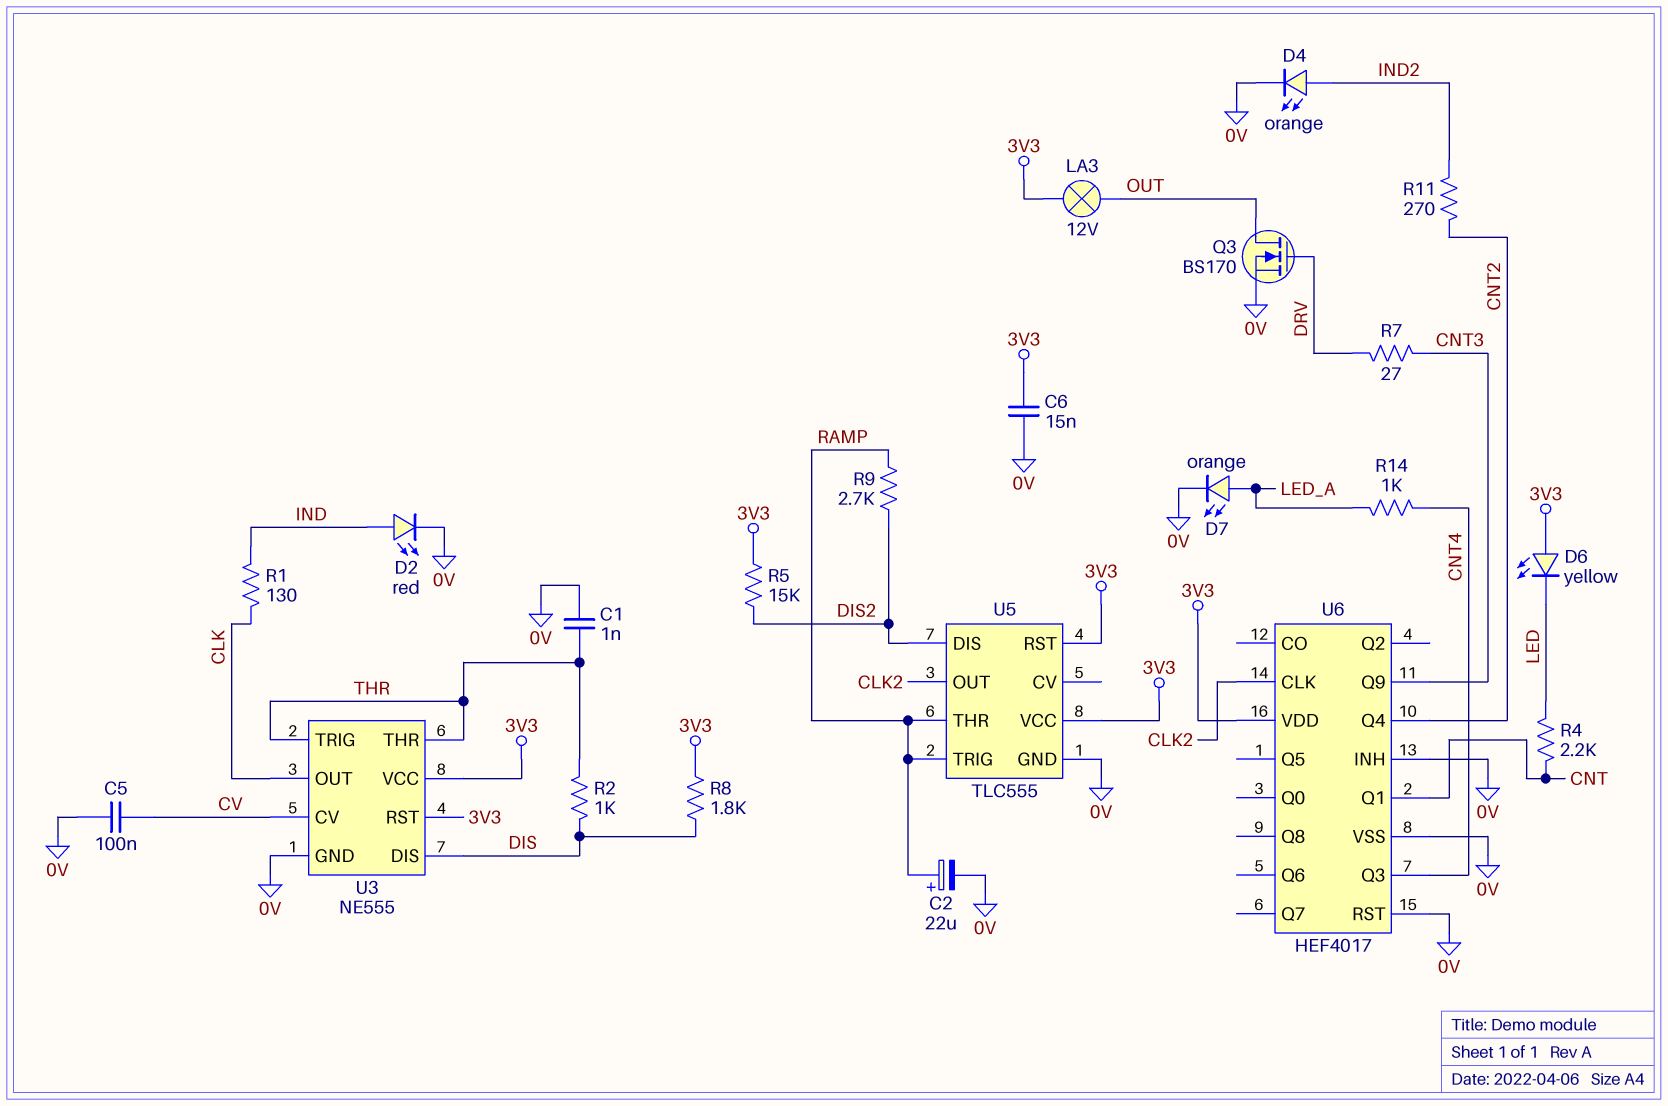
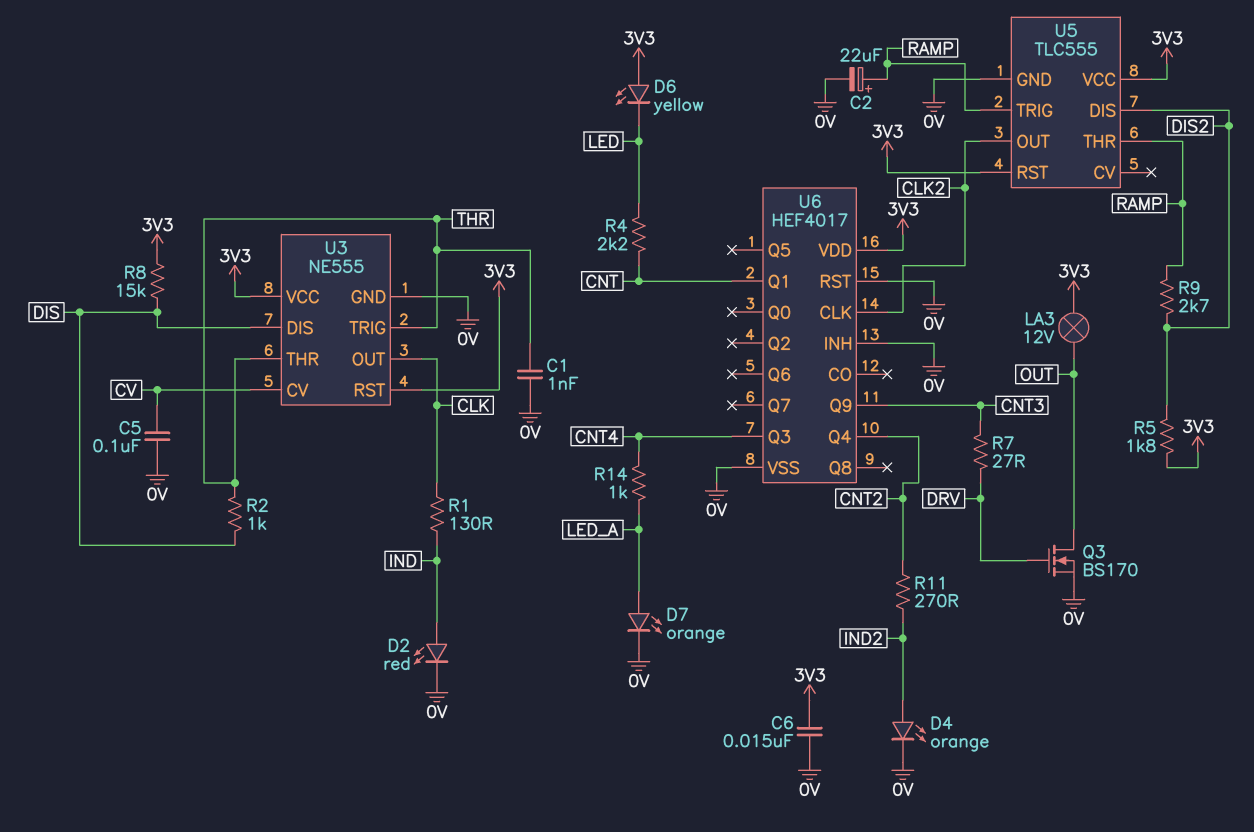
R5: 15k (3V3, DIS2) -> 1.8k (3V3, DIS2)
R8: 1.8k (3V3, DIS) -> 15k (3V3, DIS)

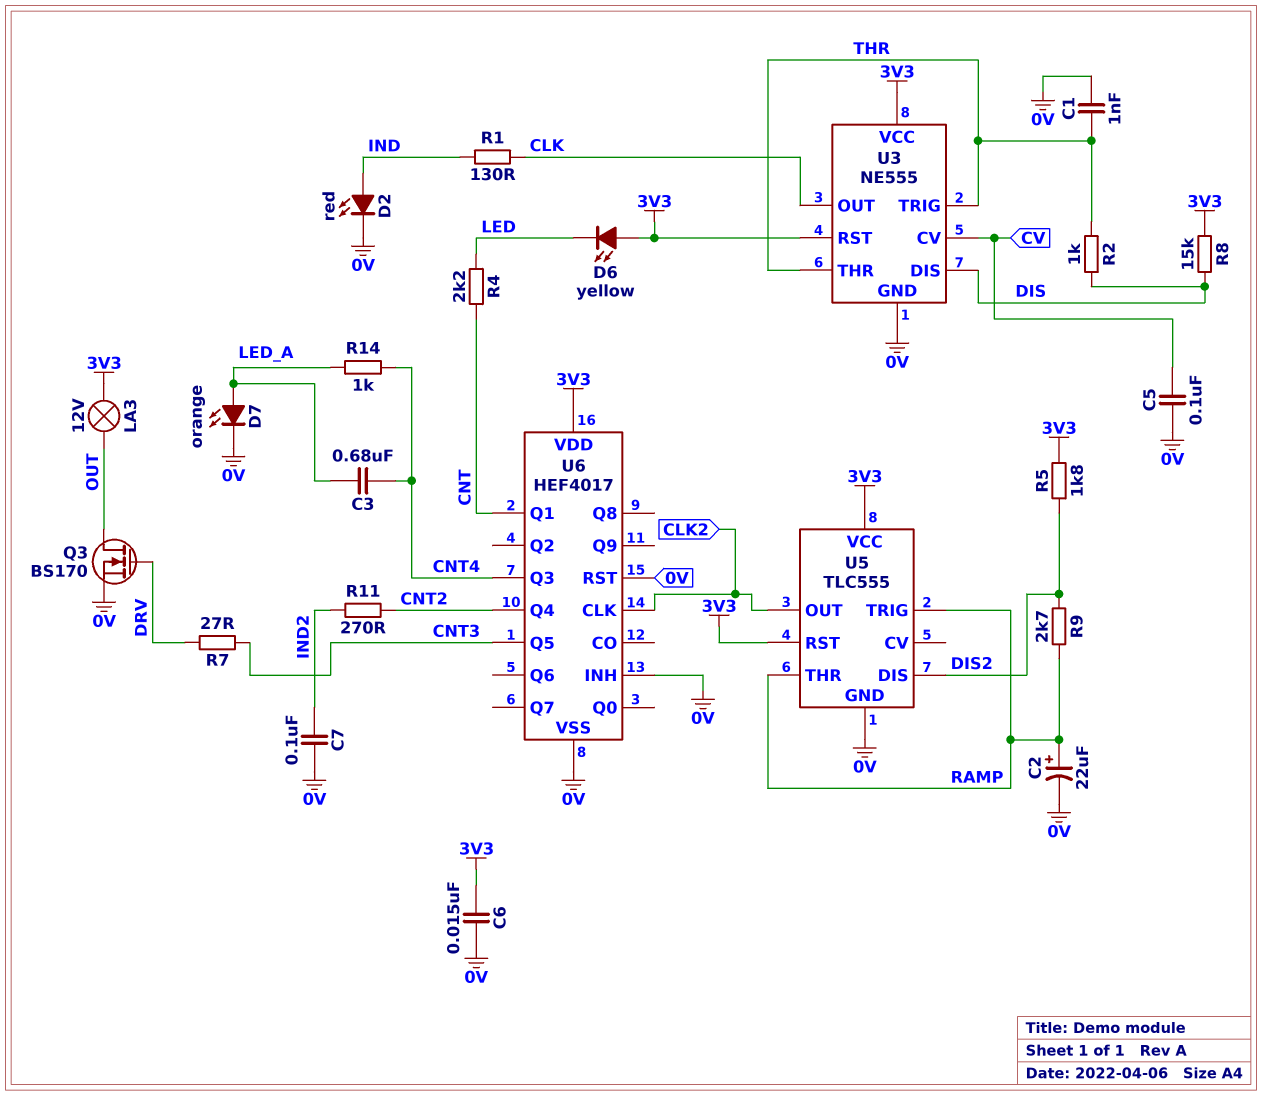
C3: none -> 680nF (CNT4, LED_A)
C7: none -> 100nF (0V, IND2)
D4: LED orange (A IND2, K 0V) -> none
U6 pin Q5: none -> CNT3
U6 pin Q9: CNT3 -> none

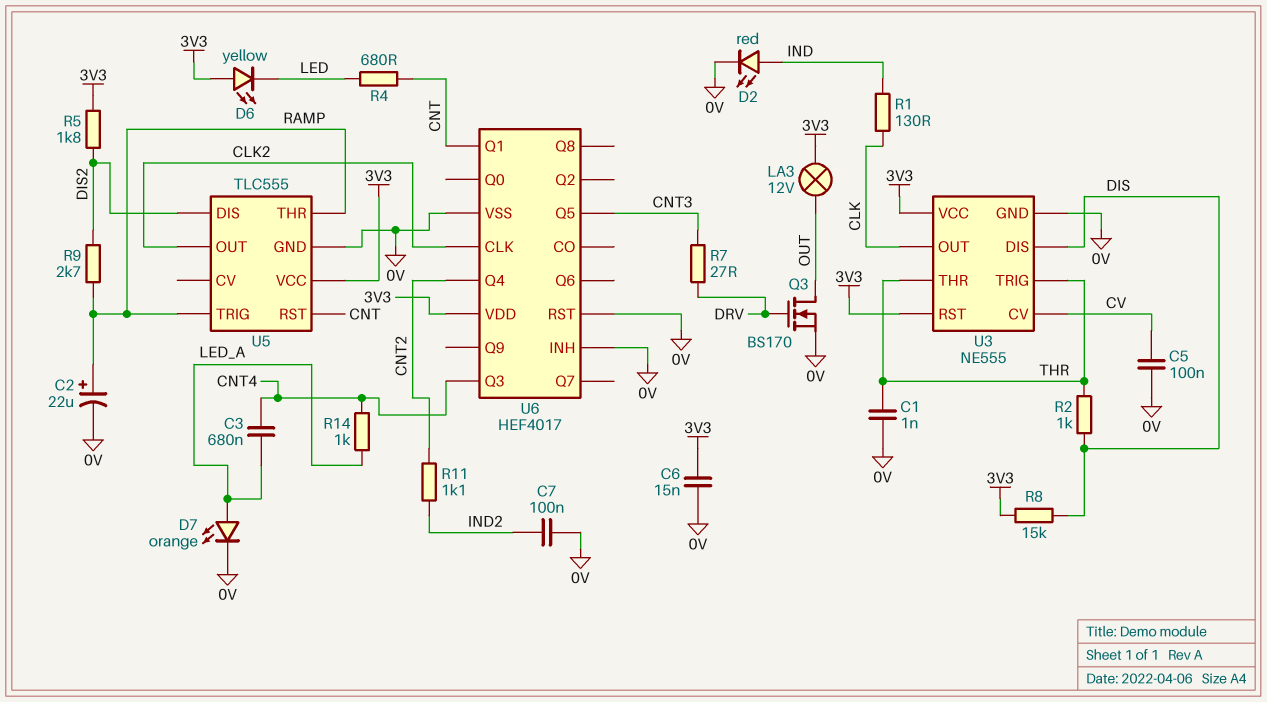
R4: 2.2k (CNT, LED) -> 680 (CNT, LED)
R11: 270 (CNT2, IND2) -> 1.1k (CNT2, IND2)
U5 pin RST: 3V3 -> CNT

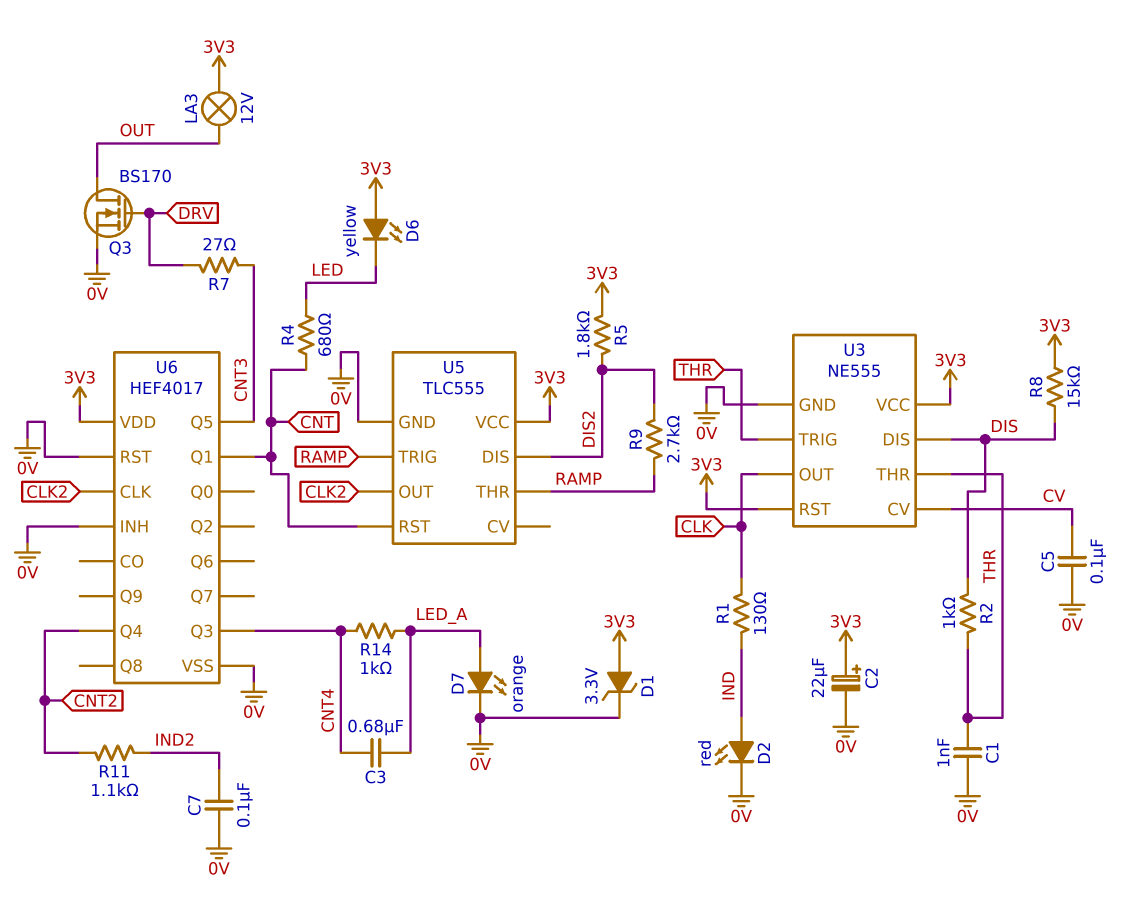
C2: 22uF (plus RAMP, minus 0V) -> 22uF (plus 3V3, minus 0V)
C6: 15nF (0V, 3V3) -> none
D1: none -> zener 3.3V (A 3V3, K 0V)

